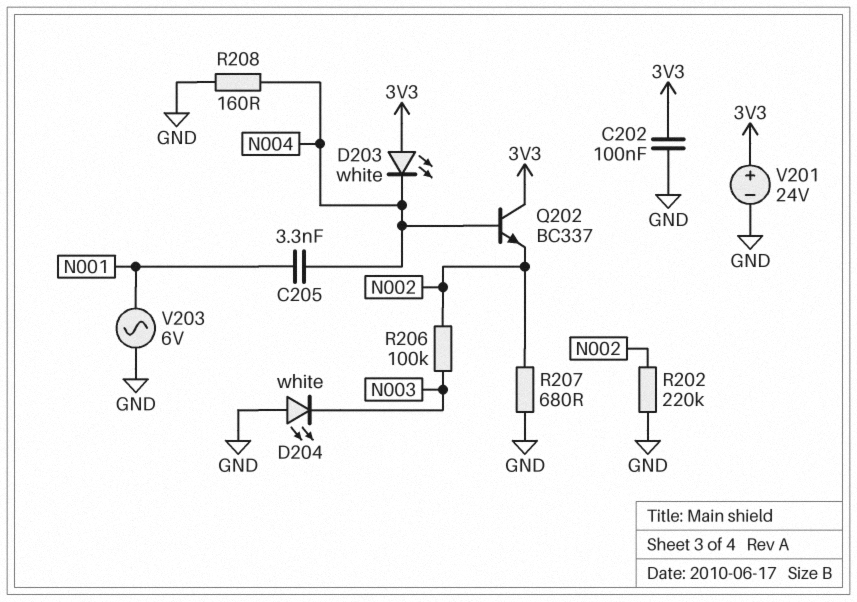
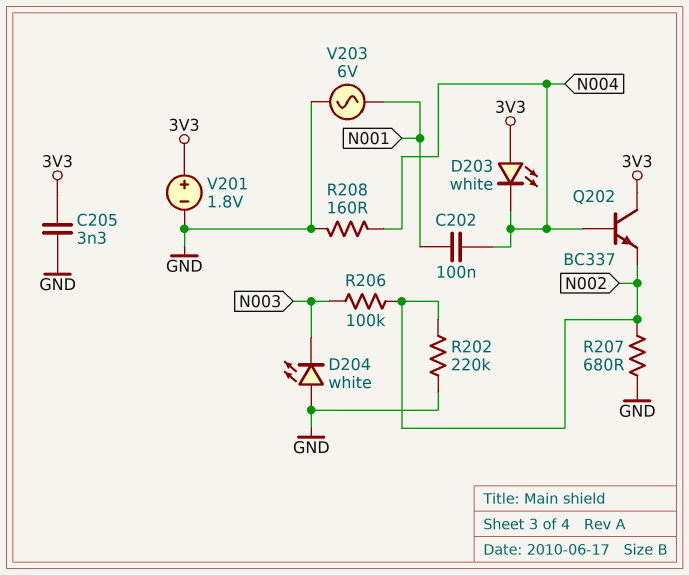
C202: 100nF (3V3, GND) -> 100nF (N001, N004)
C205: 3.3nF (N001, N004) -> 3.3nF (3V3, GND)
V201: 24V (plus 3V3, minus GND) -> 1.8V (plus 3V3, minus GND)

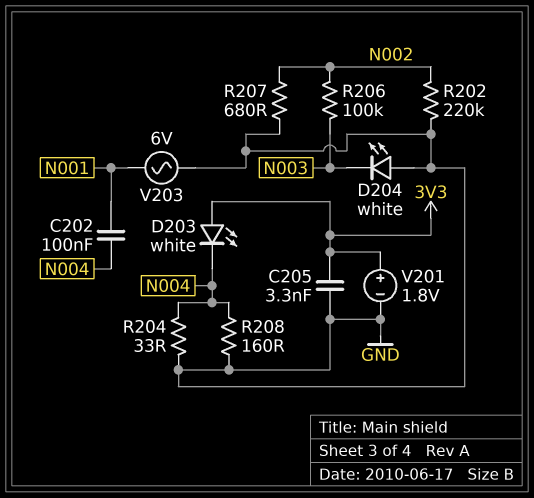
Q202: NPN BC337 (B N004, C 3V3, E N002) -> none
R204: none -> 33 (GND, N004)

